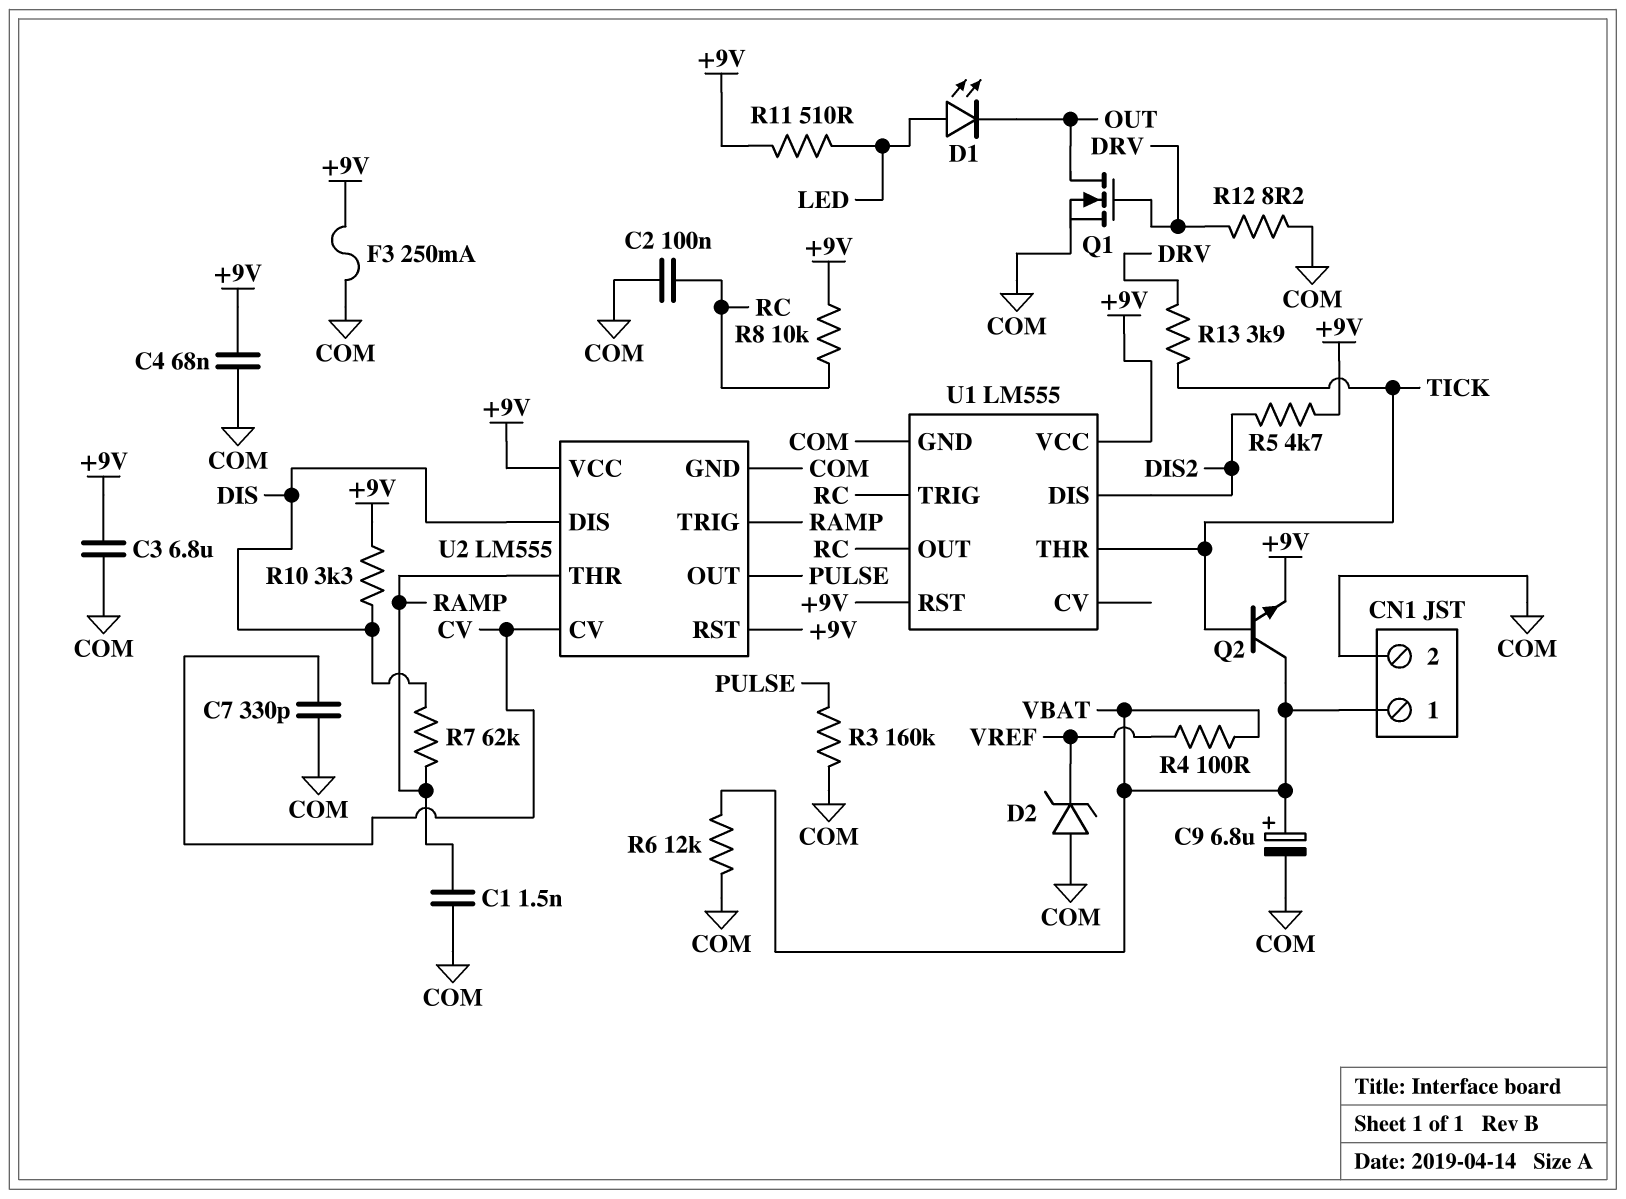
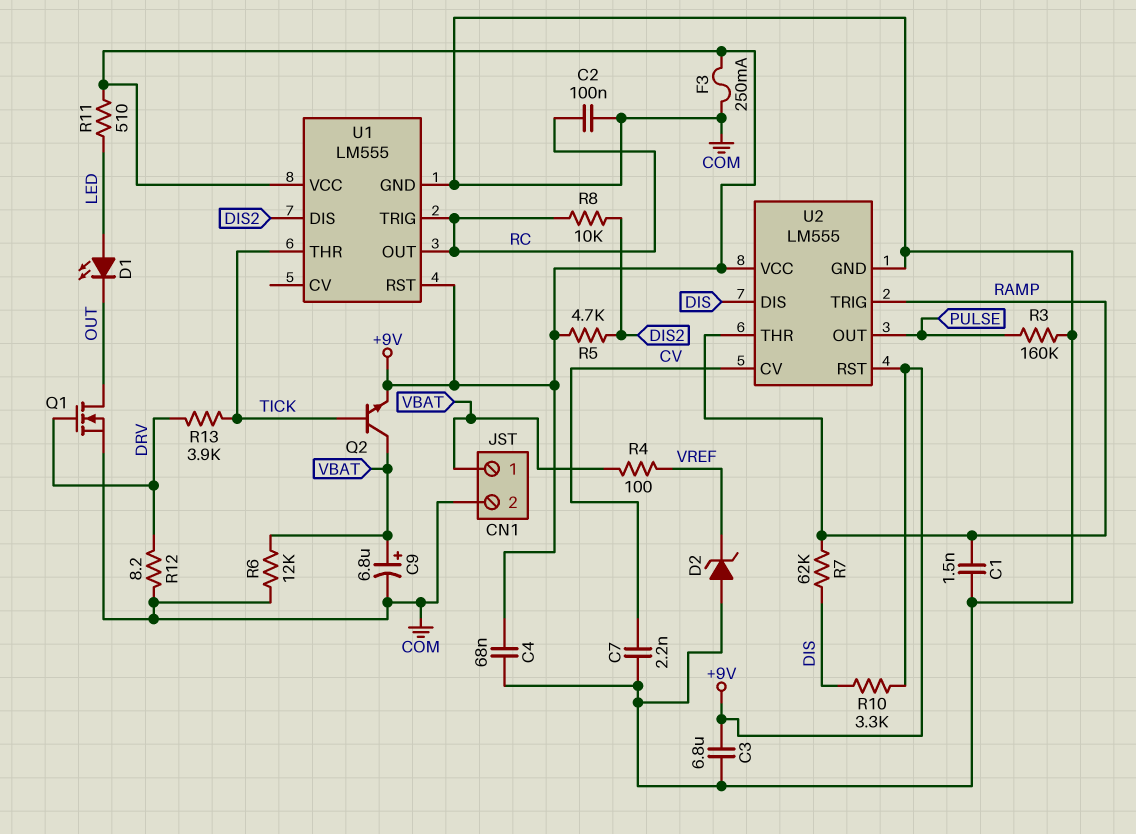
C7: 330pF (COM, CV) -> 2.2nF (COM, CV)
R8: 10k (+9V, RC) -> 10k (DIS2, RC)

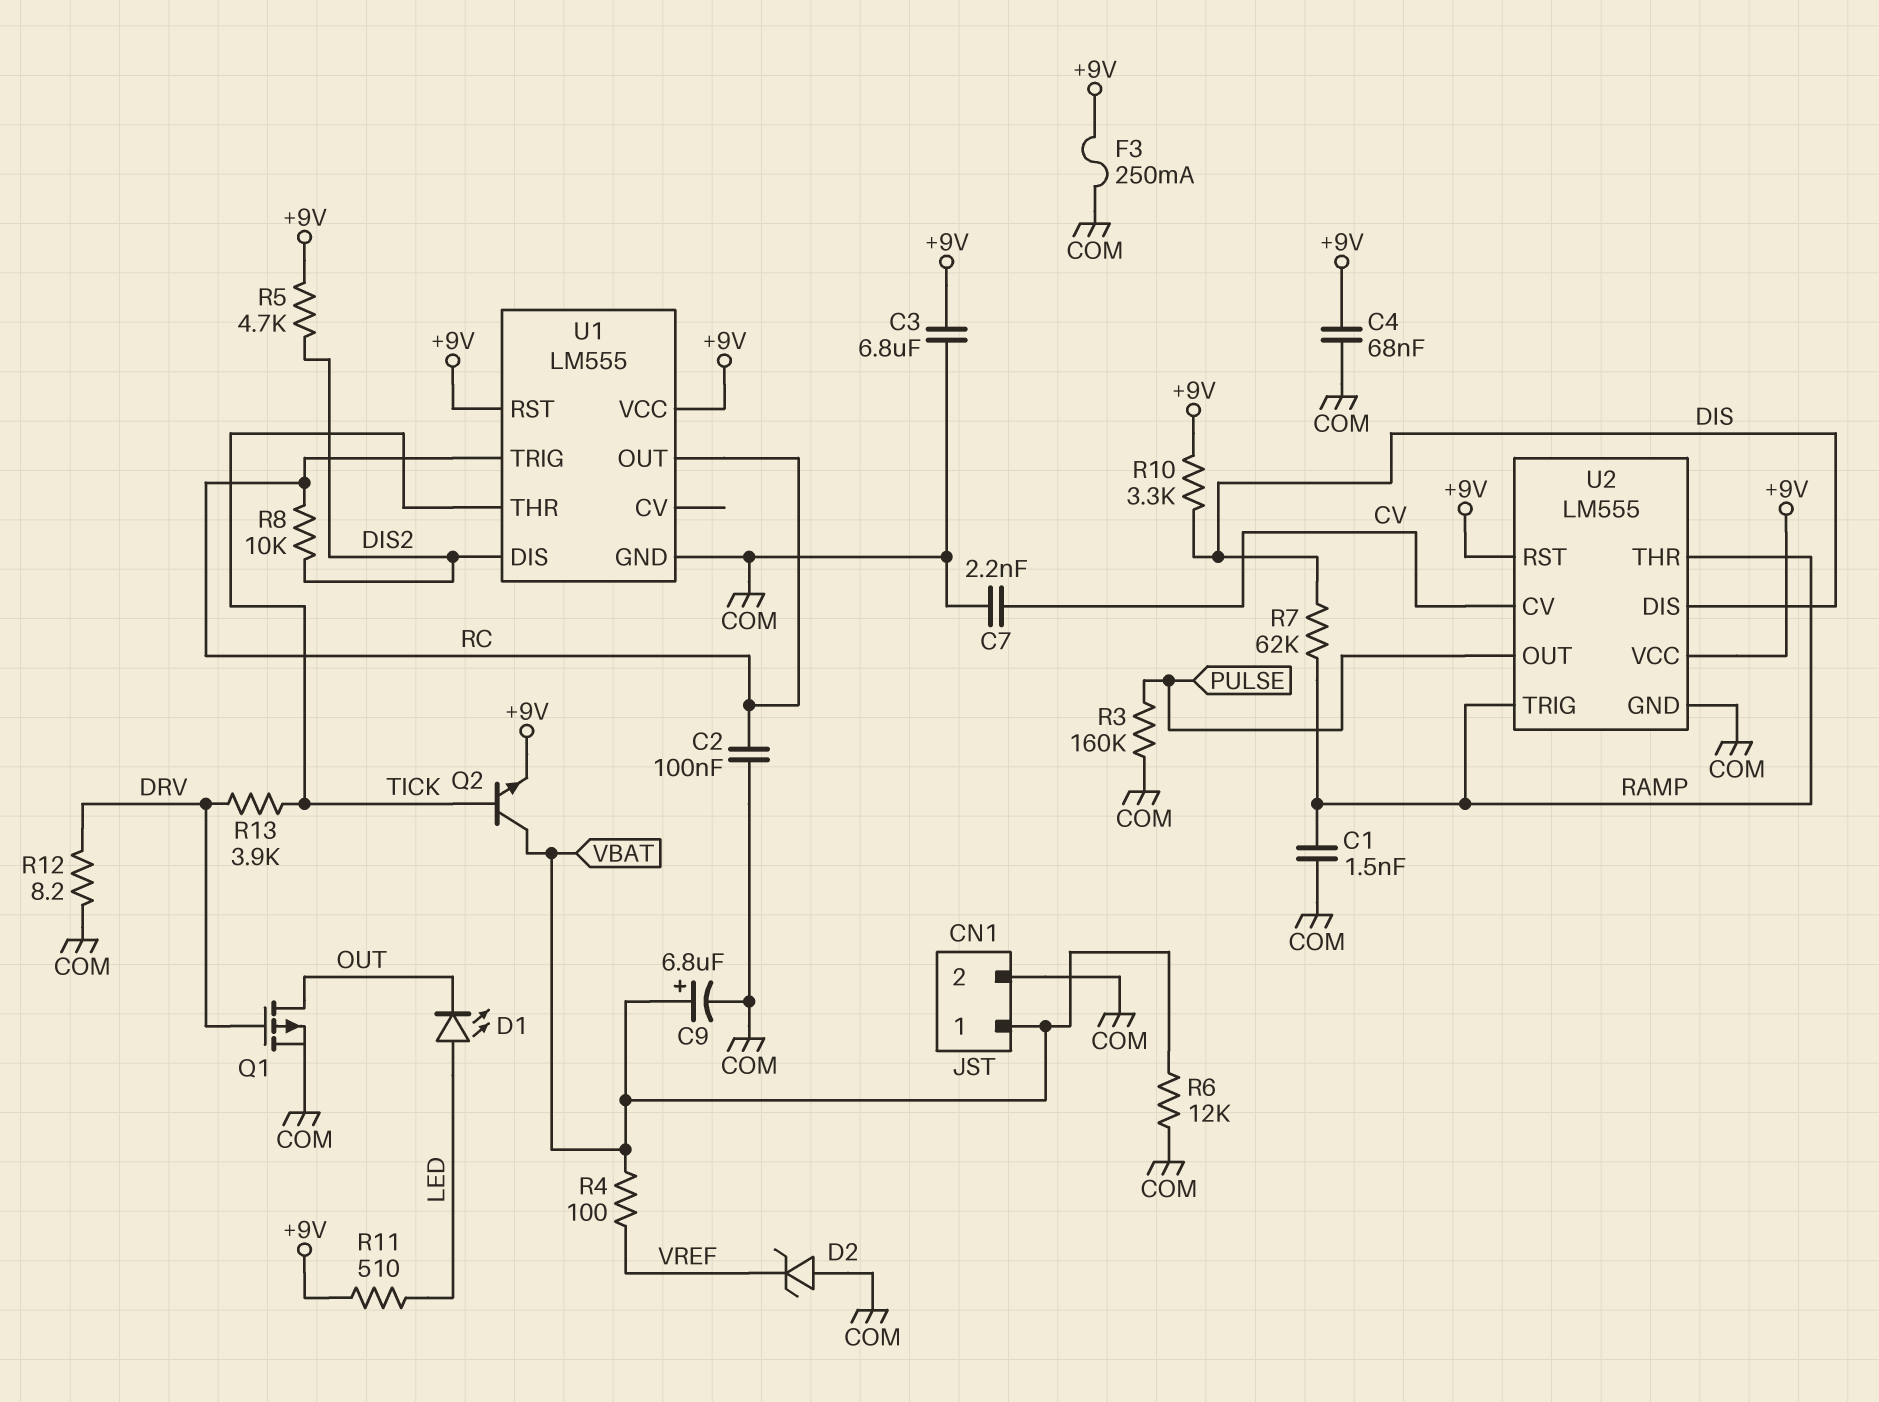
Q1: NMOS (G DRV, D OUT, S COM) -> PMOS (G DRV, D OUT, S COM)

